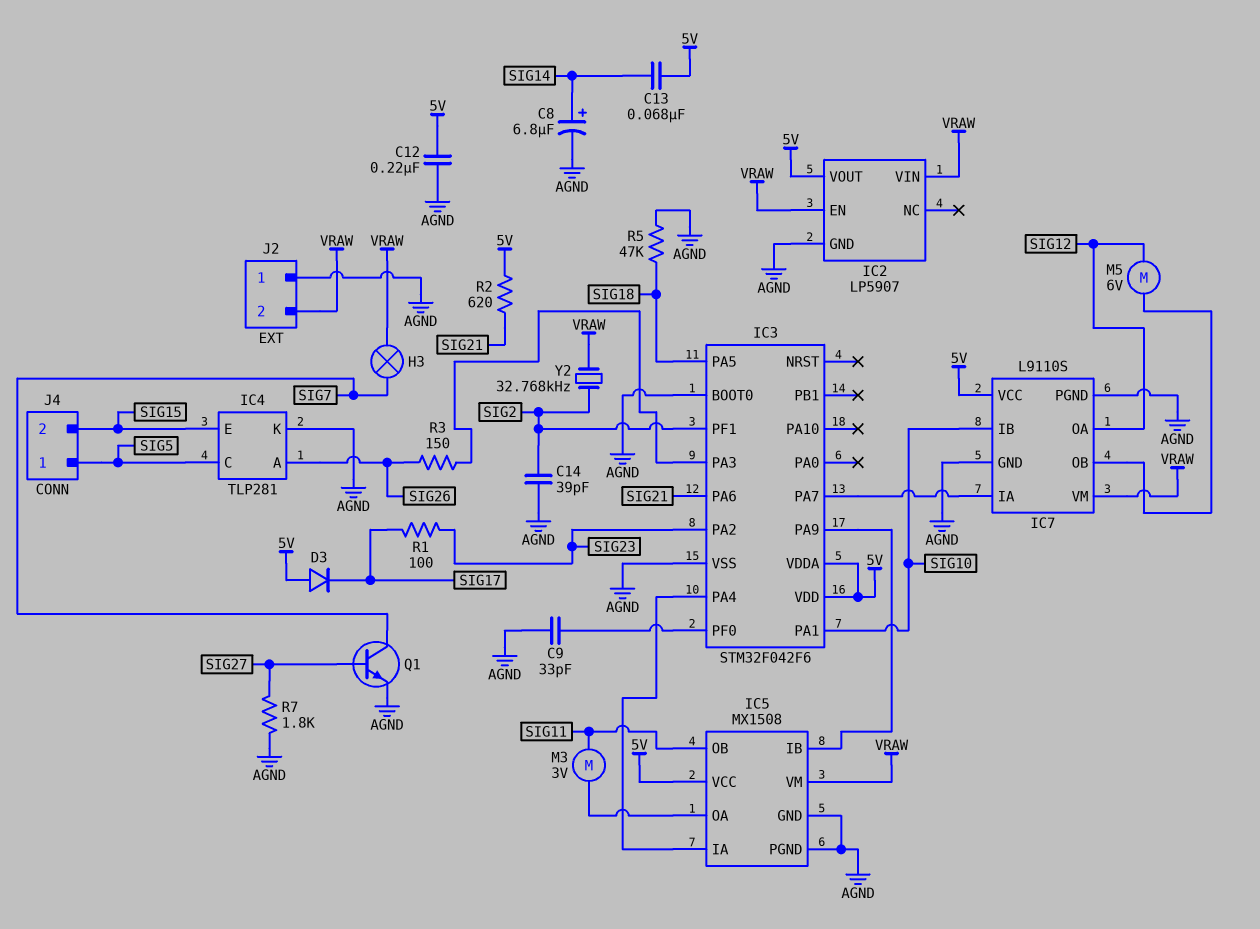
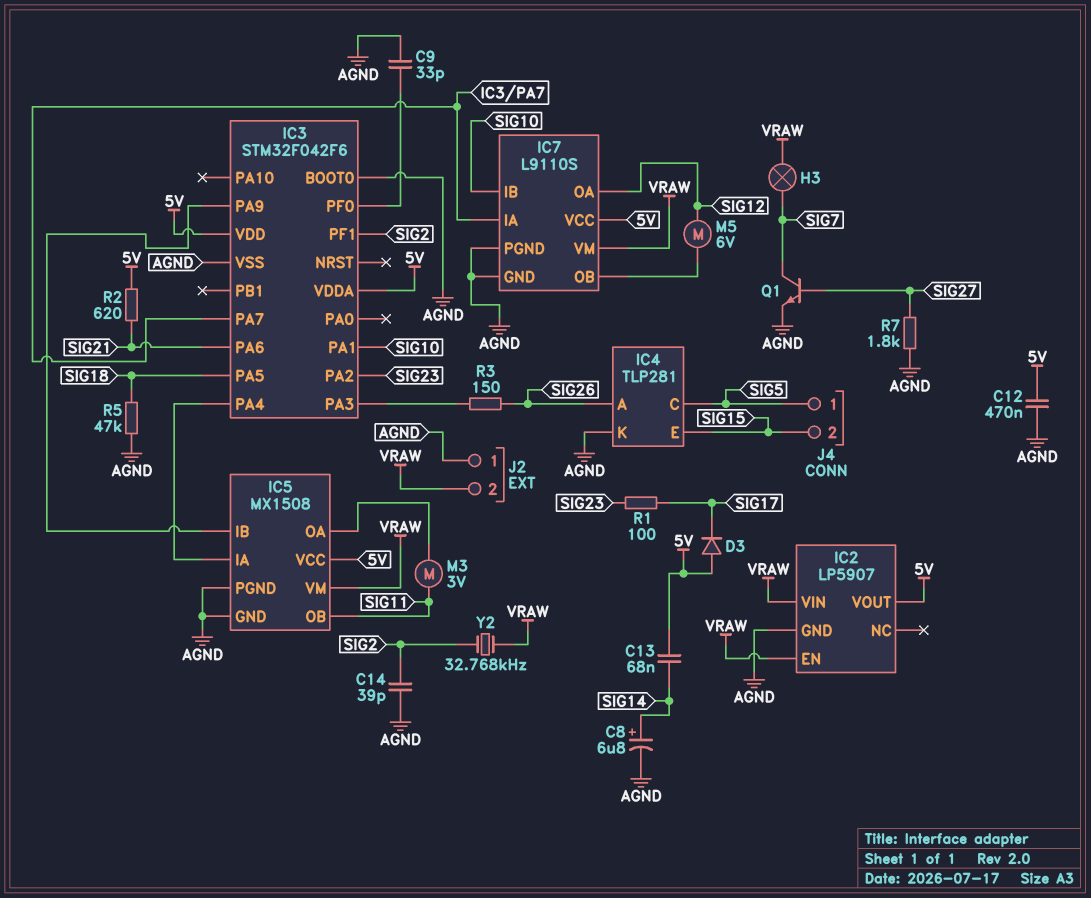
C12: 220nF (5V, AGND) -> 470nF (5V, AGND)

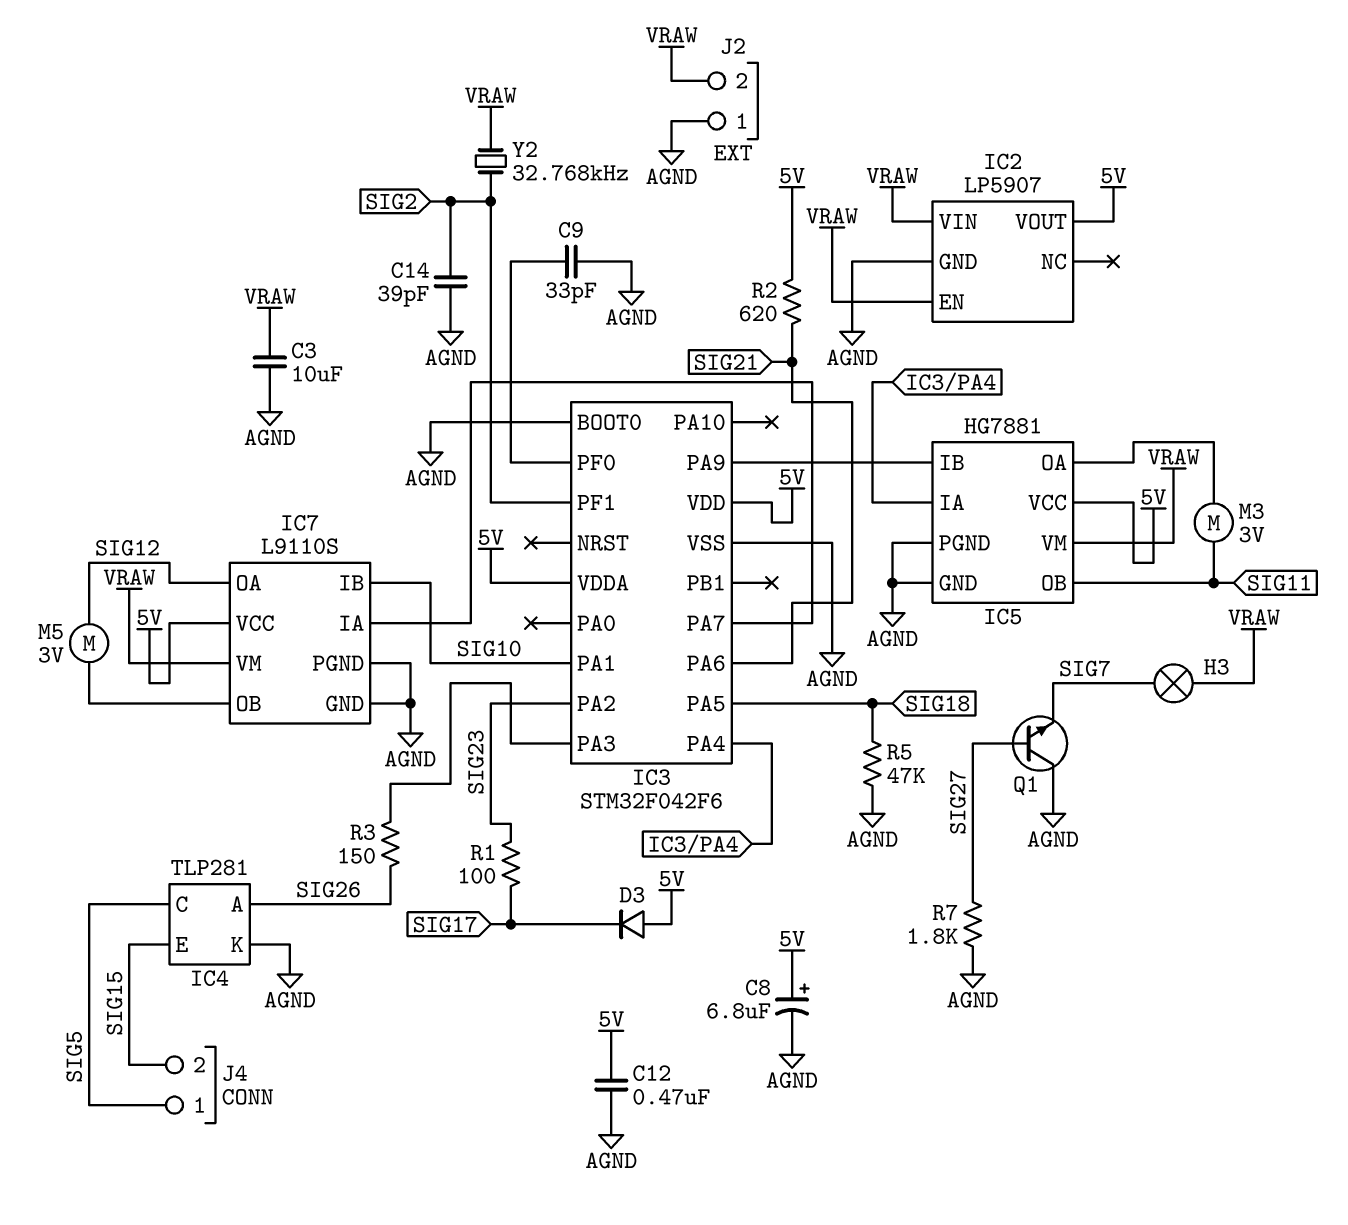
C3: none -> 10uF (AGND, VRAW)
C8: 6.8uF (plus SIG14, minus AGND) -> 6.8uF (plus 5V, minus AGND)
C13: 68nF (5V, SIG14) -> none
IC5: MX1508 -> HG7881
M5: motor 6V (IC7/OB, SIG12) -> motor 3V (IC7/OB, SIG12)
Q1: NPN (B SIG27, C SIG7, E AGND) -> NPN (B SIG27, C AGND, E SIG7)

